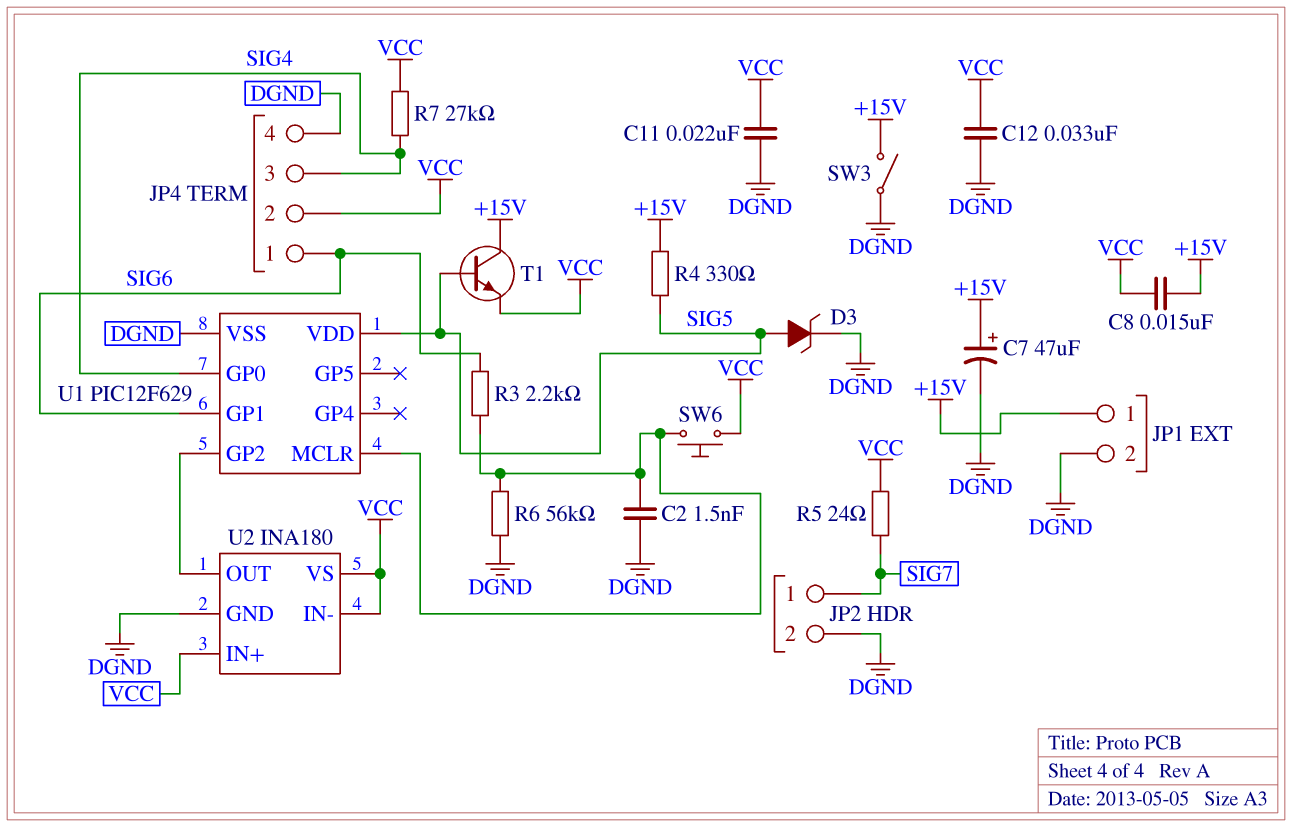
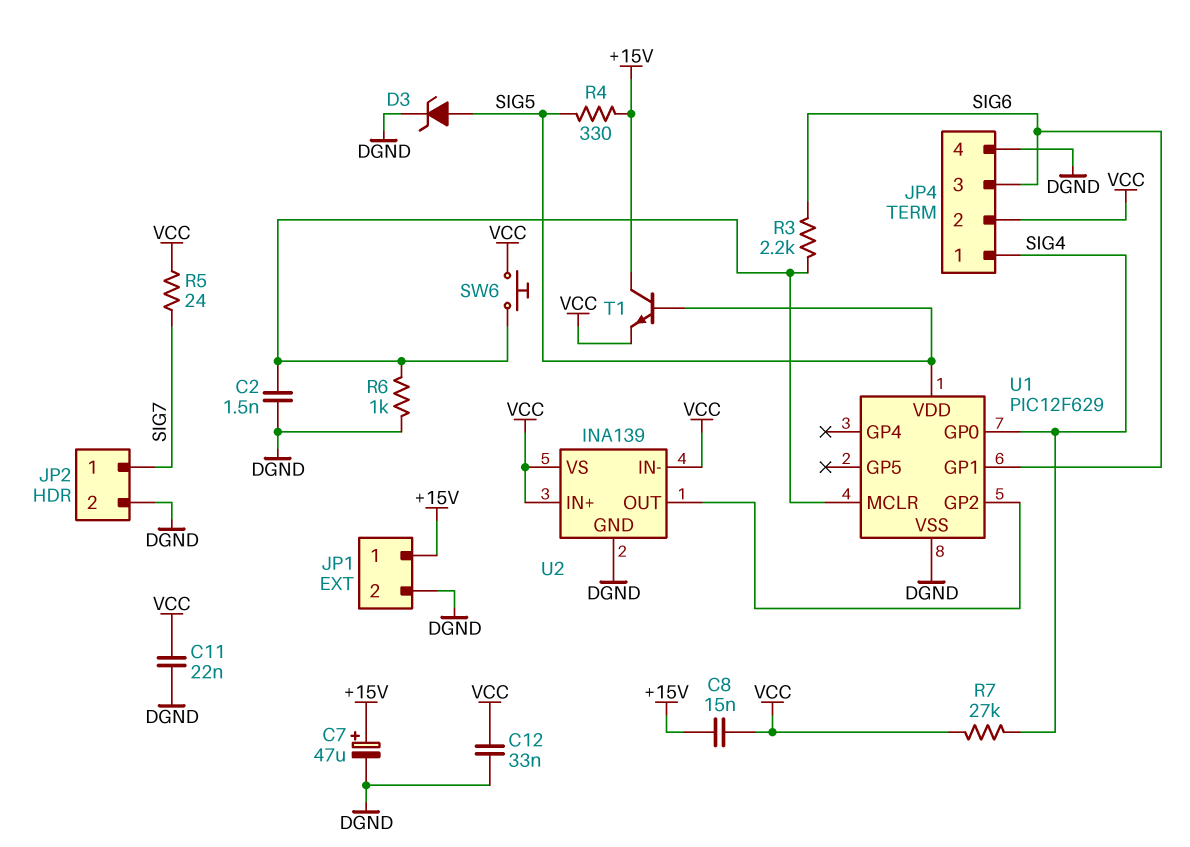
JP4 pin 1: SIG6 -> SIG4
JP4 pin 3: SIG4 -> SIG6
R6: 56k (DGND, U1/MCLR) -> 1k (DGND, U1/MCLR)
SW3: switch (+15V, DGND) -> none
U2: INA180 -> INA139

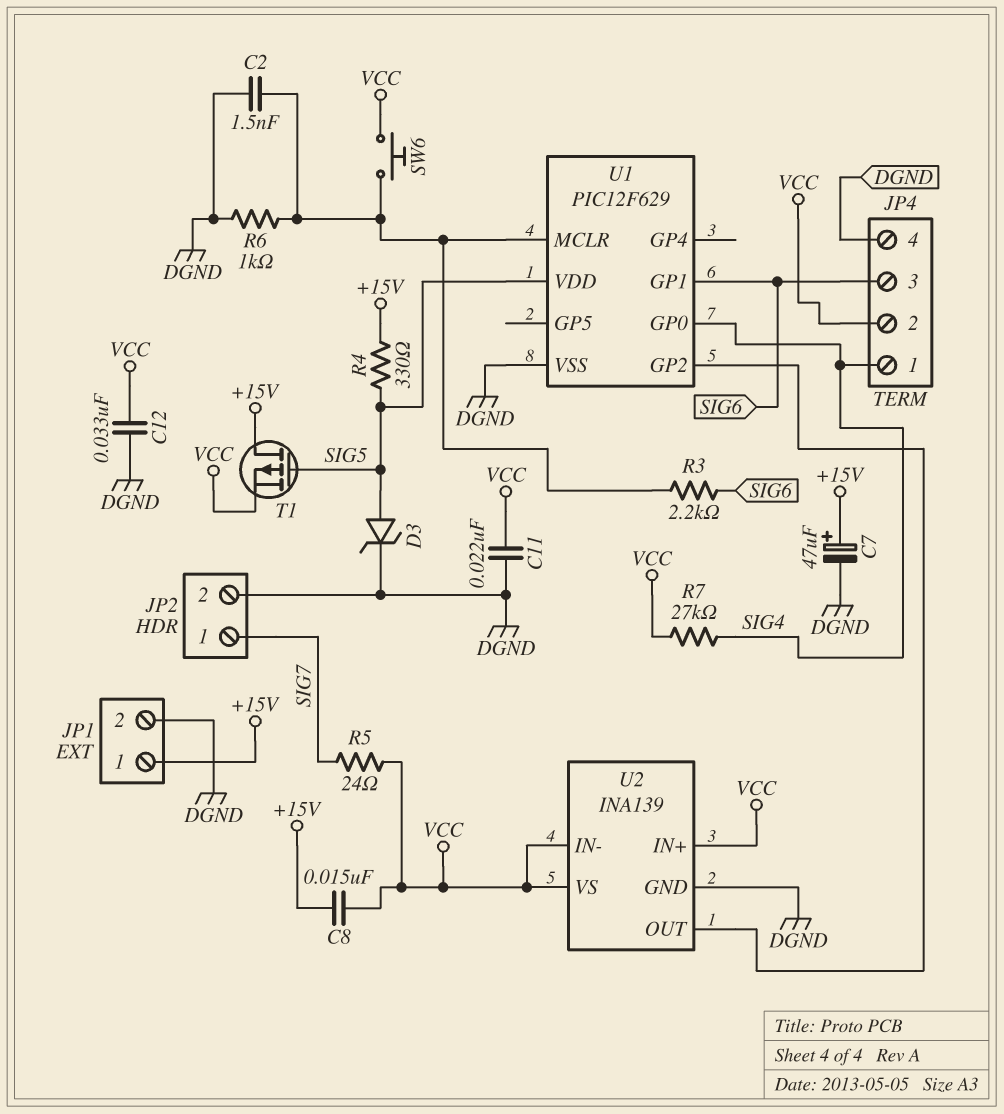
T1: NPN (B SIG5, C +15V, E VCC) -> PMOS (G SIG5, D +15V, S VCC)

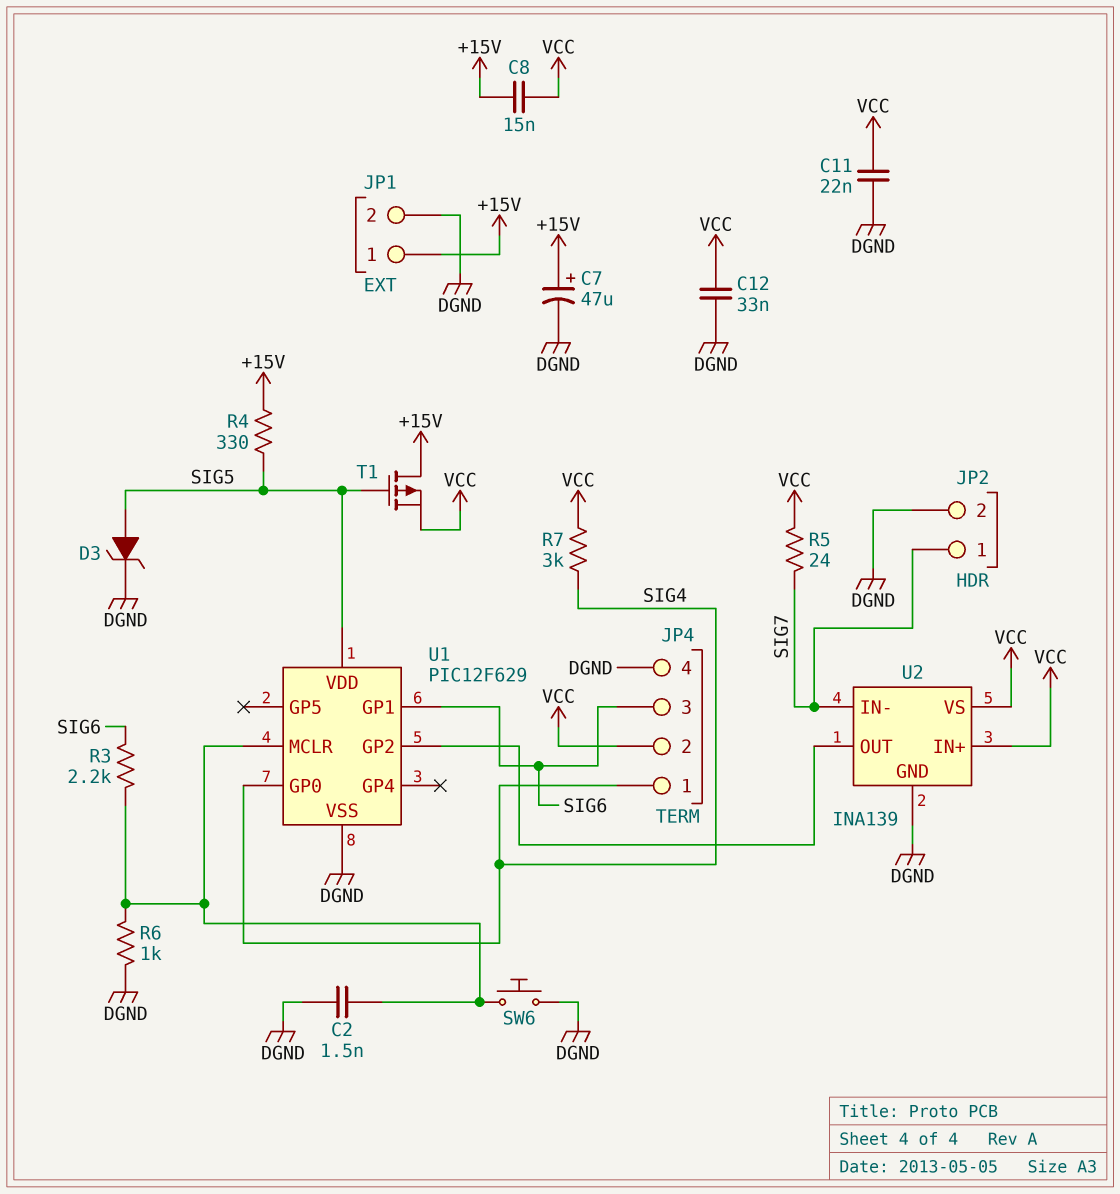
R7: 27k (SIG4, VCC) -> 3k (SIG4, VCC)
SW6: button (U1/MCLR, VCC) -> button (DGND, U1/MCLR)
U2 pin IN-: VCC -> SIG7

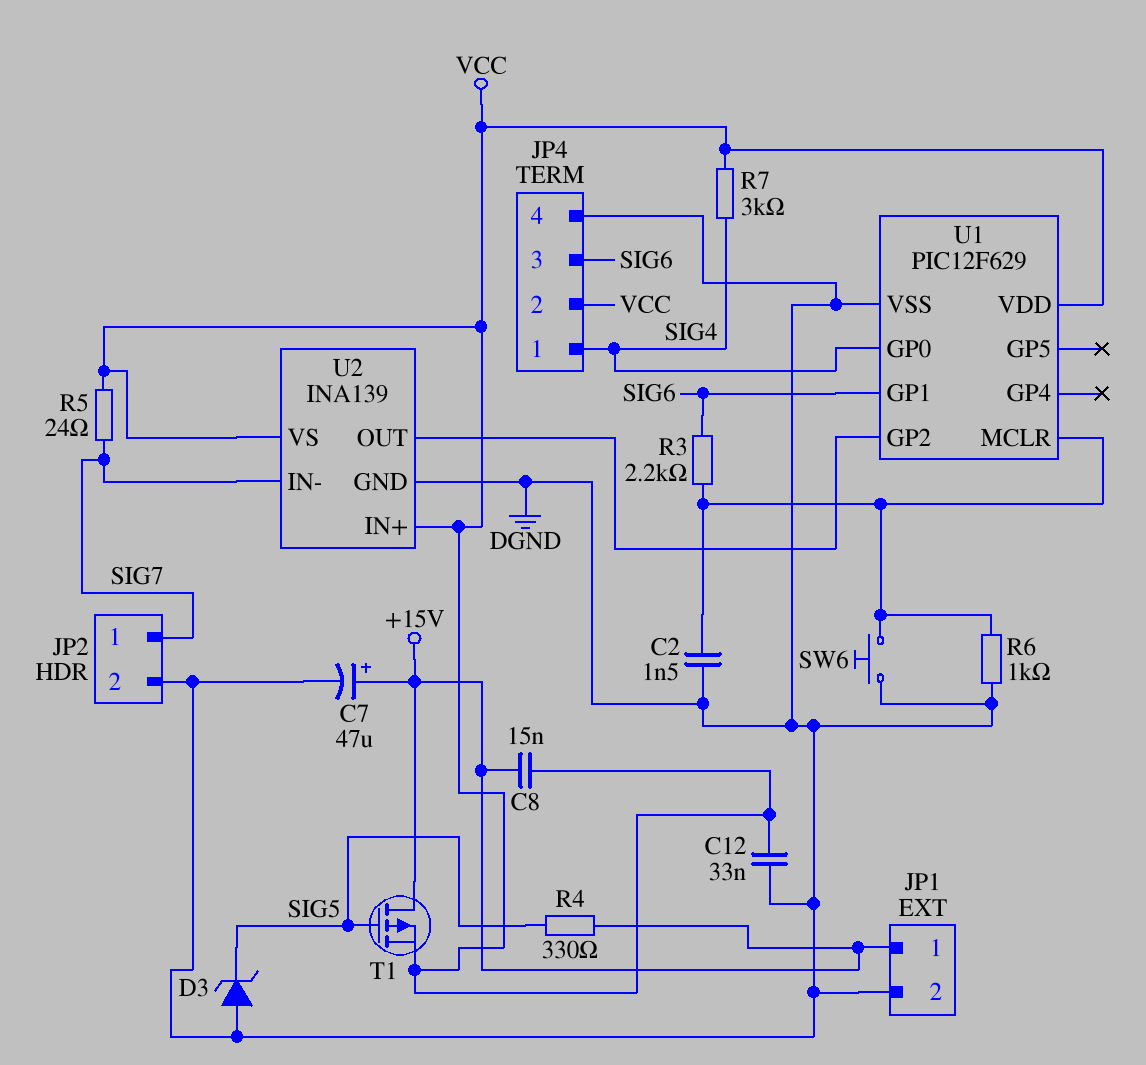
C11: 22nF (DGND, VCC) -> none
D3: zener (A SIG5, K DGND) -> zener (A DGND, K SIG5)
U1 pin VDD: SIG5 -> VCC

